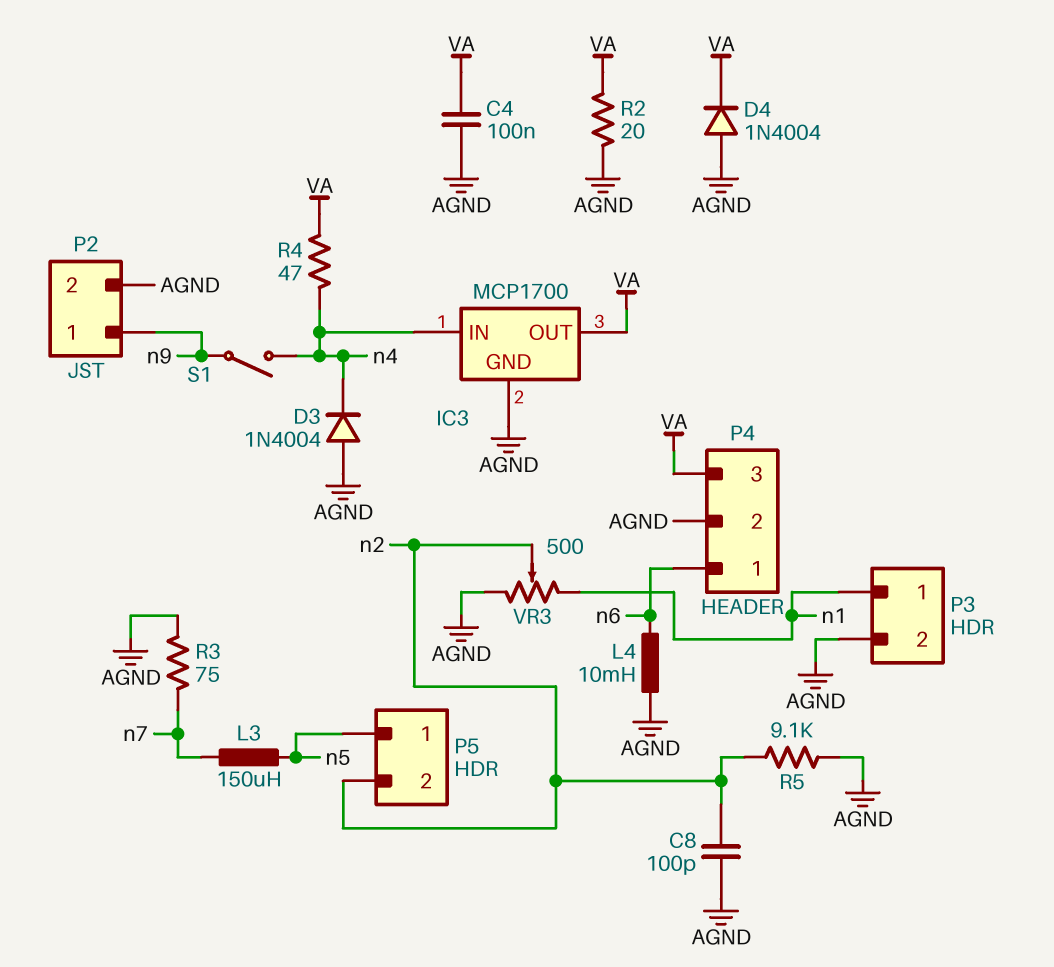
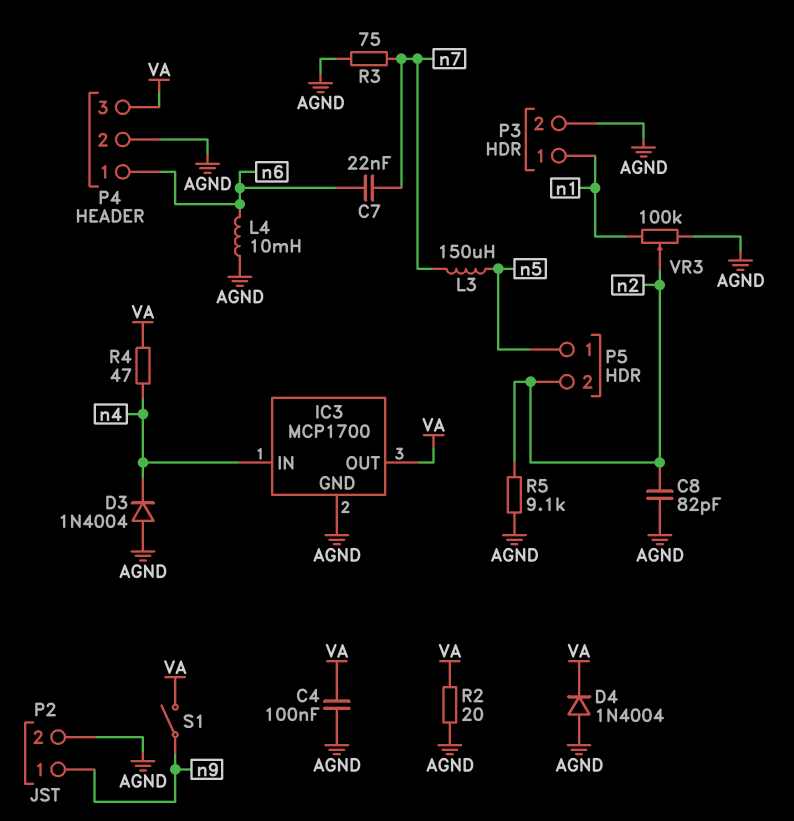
C7: none -> 22nF (n6, n7)
C8: 100pF (AGND, n2) -> 82pF (AGND, n2)
S1: switch (n4, n9) -> switch (VA, n9)
VR3: 500 (AGND, n1, wiper n2) -> 100k (AGND, n1, wiper n2)

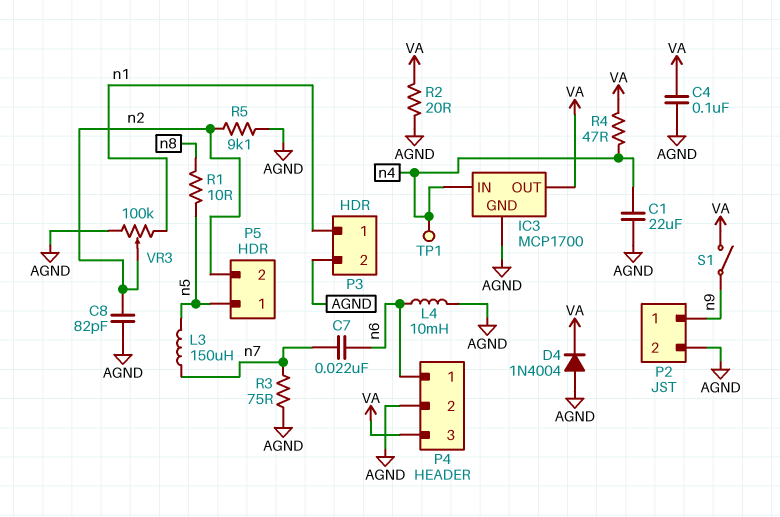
C1: none -> 22uF (AGND, n4)
D3: diode 1N4004 (A AGND, K n4) -> none
R1: none -> 10 (n5, n8)
TP1: none -> test point (n4)

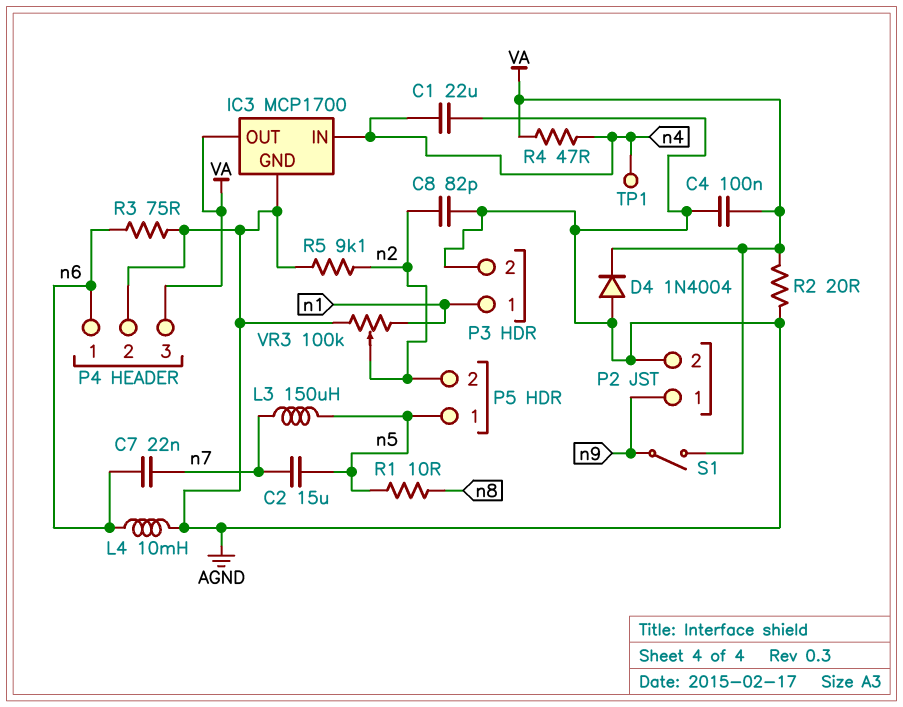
C2: none -> 15uF (n5, n7)
R3: 75 (AGND, n7) -> 75 (AGND, n6)

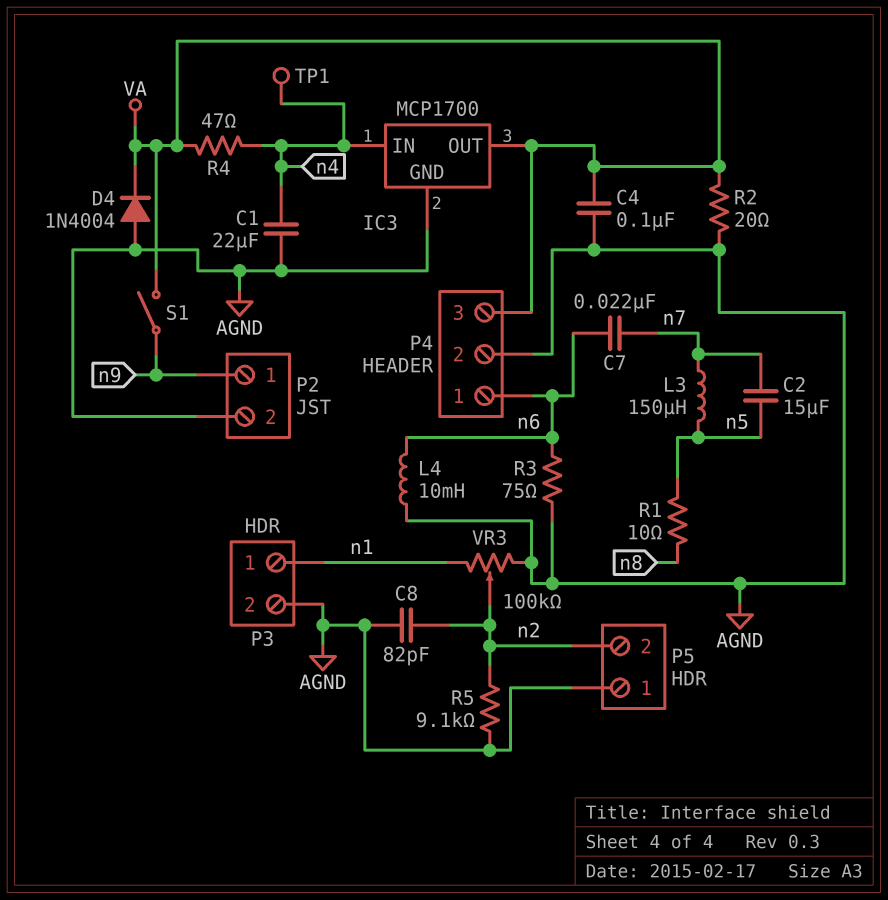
P5 pin 1: n5 -> AGND

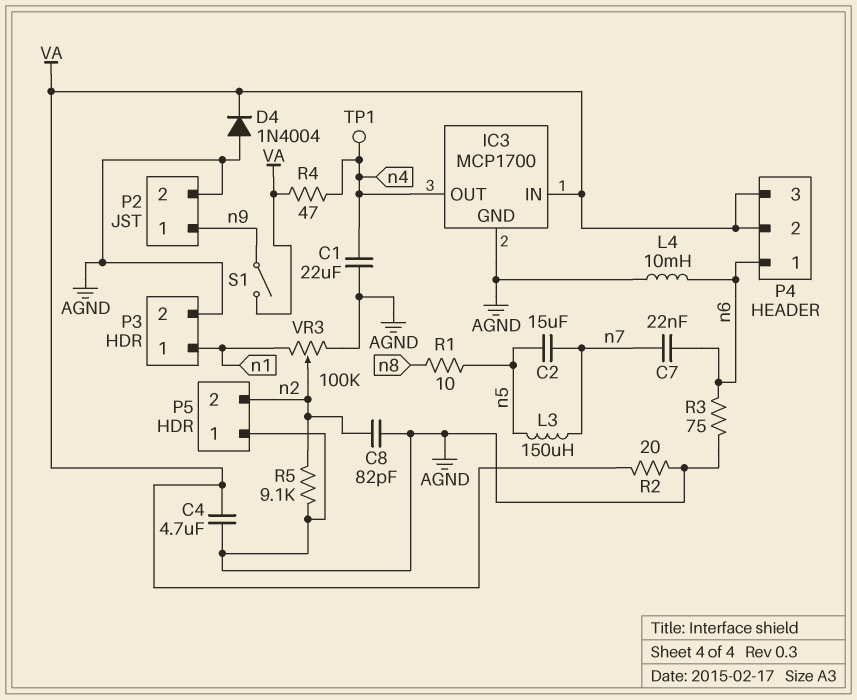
C4: 100nF (AGND, VA) -> 4.7uF (AGND, VA)
IC3 pin IN: n4 -> VA
IC3 pin OUT: VA -> n4
P4 pin 2: AGND -> VA

